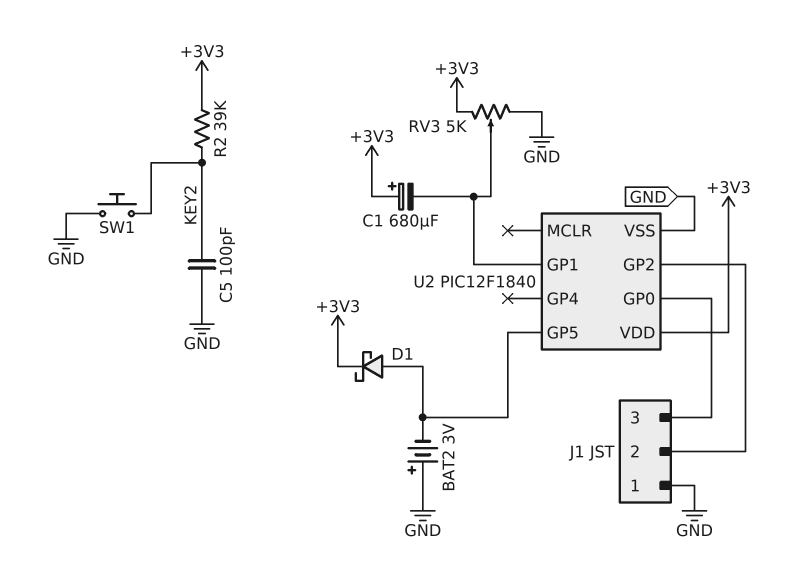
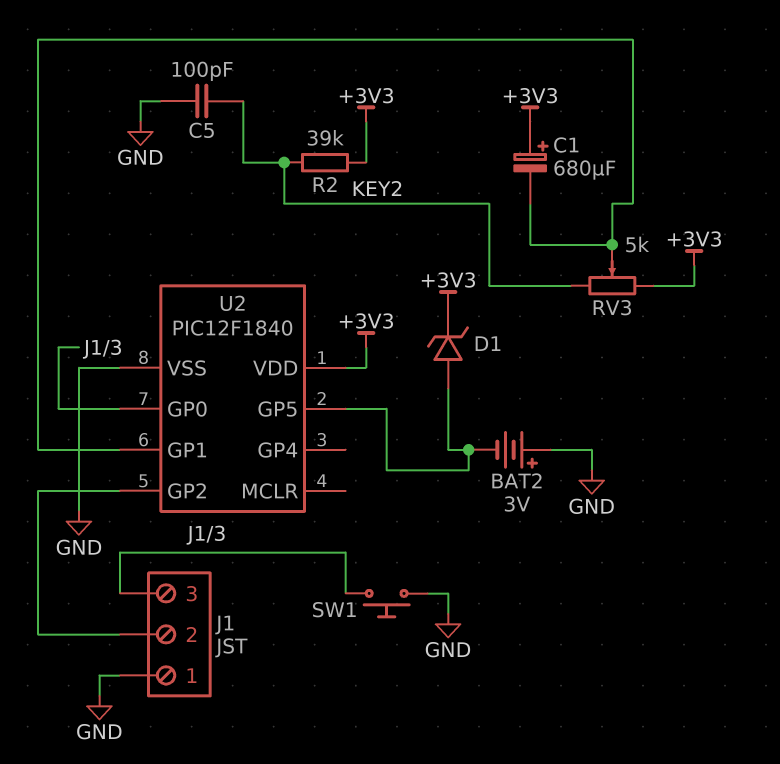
D1: schottky (A U2/GP5, K +3V3) -> zener (A U2/GP5, K +3V3)
RV3: 5k (+3V3, GND, wiper U2/GP1) -> 5k (+3V3, KEY2, wiper U2/GP1)
SW1: button (GND, KEY2) -> button (GND, J1/3)

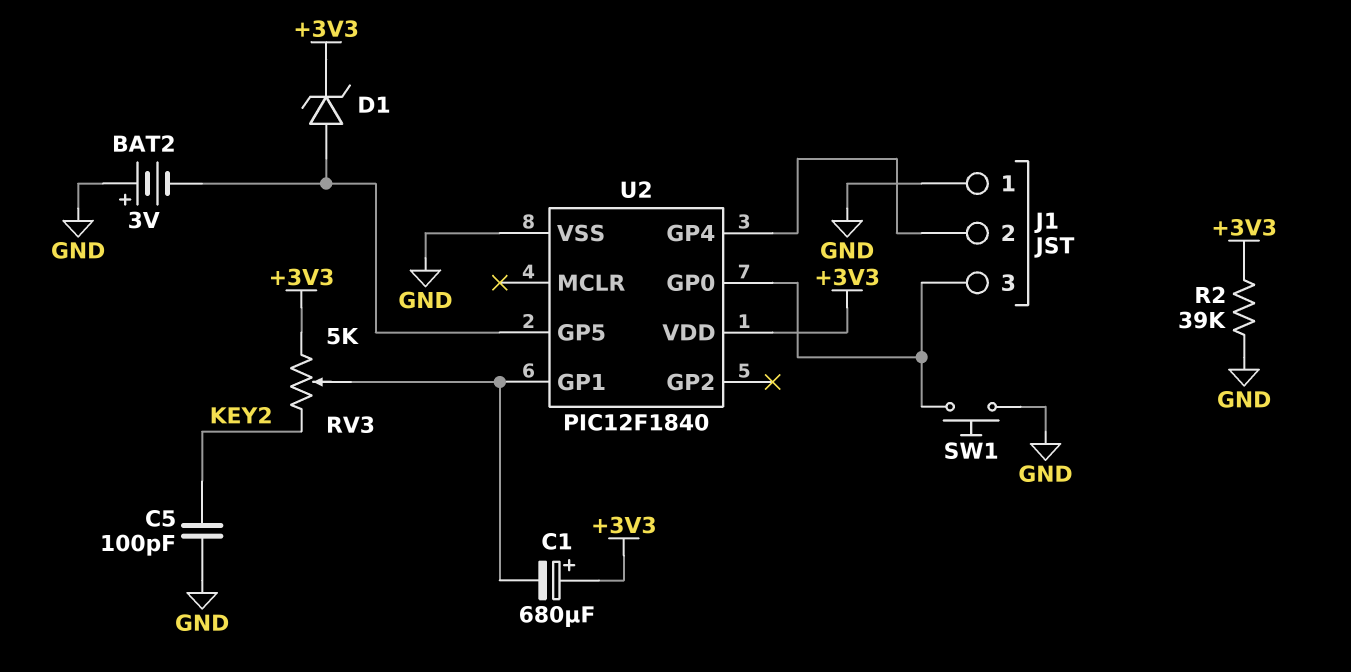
R2: 39k (+3V3, KEY2) -> 39k (+3V3, GND)
U2 pin GP2: J1/2 -> none
U2 pin GP4: none -> J1/2

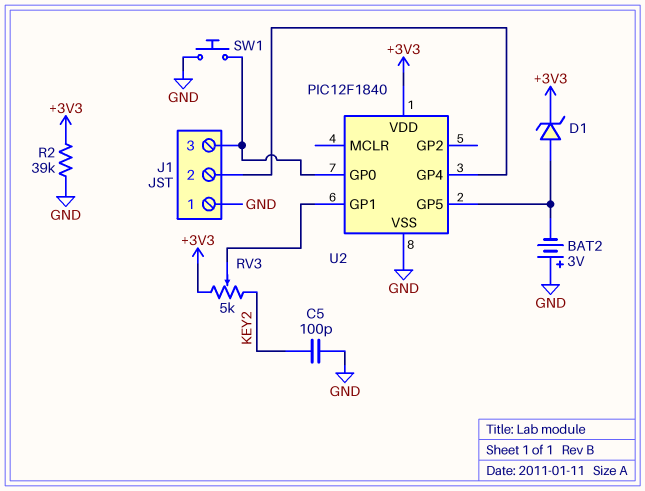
C1: 680uF (plus +3V3, minus U2/GP1) -> none

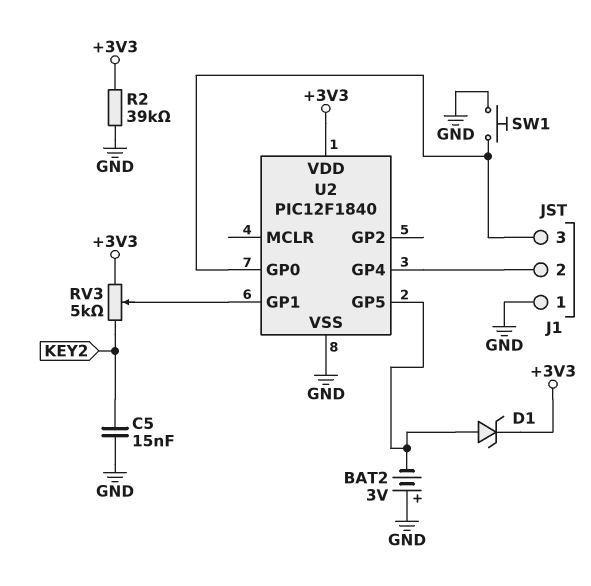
C5: 100pF (GND, KEY2) -> 15nF (GND, KEY2)

